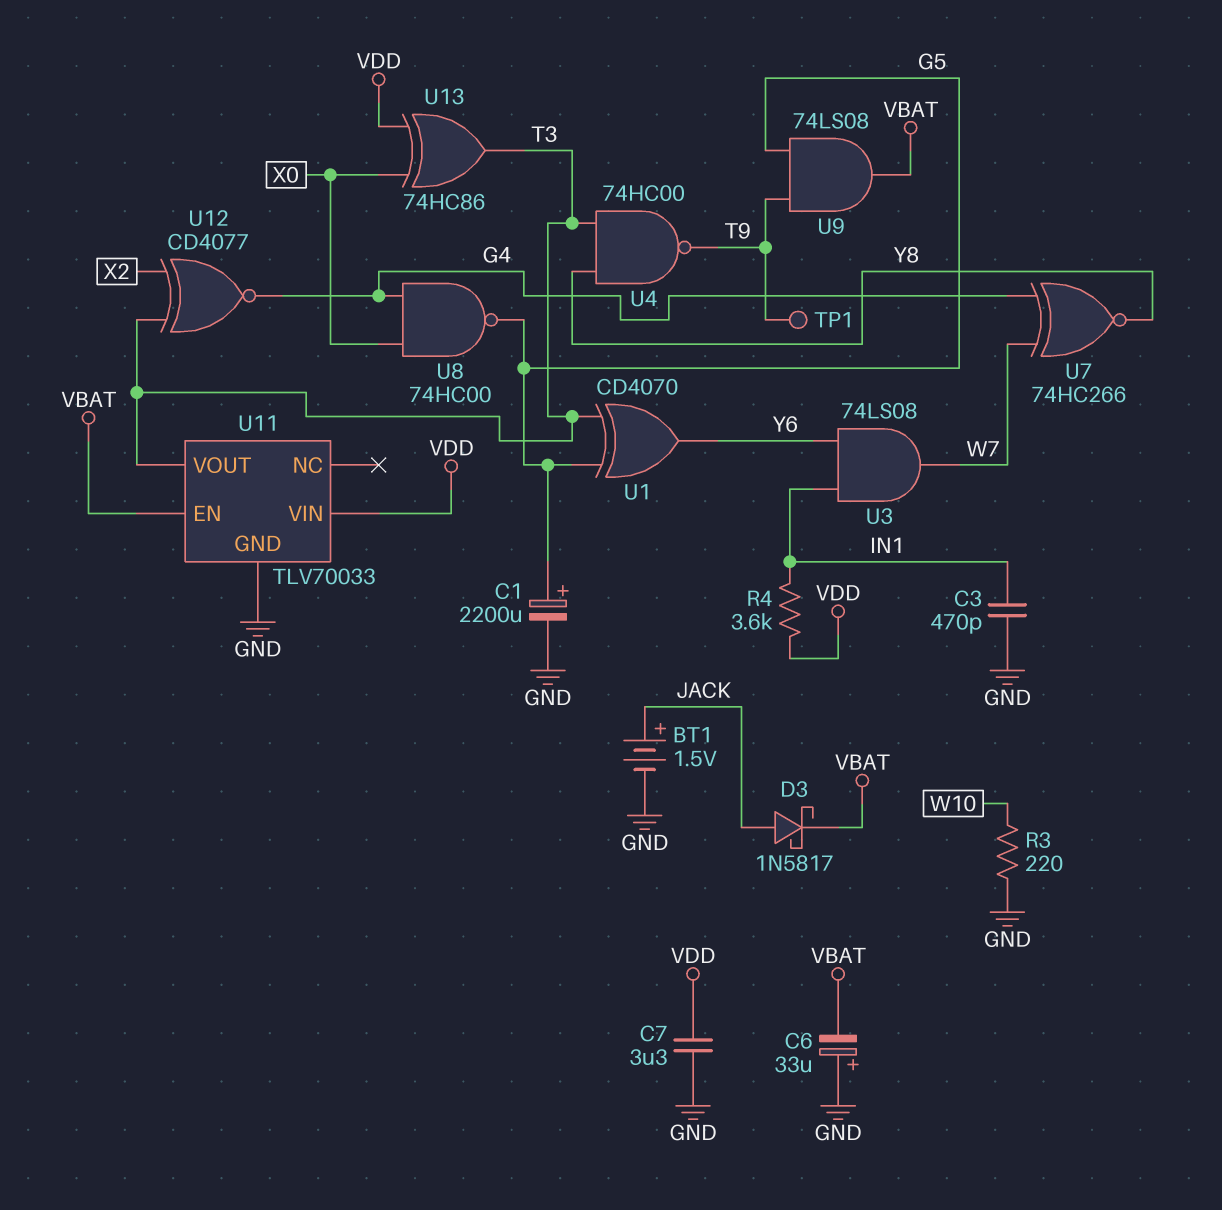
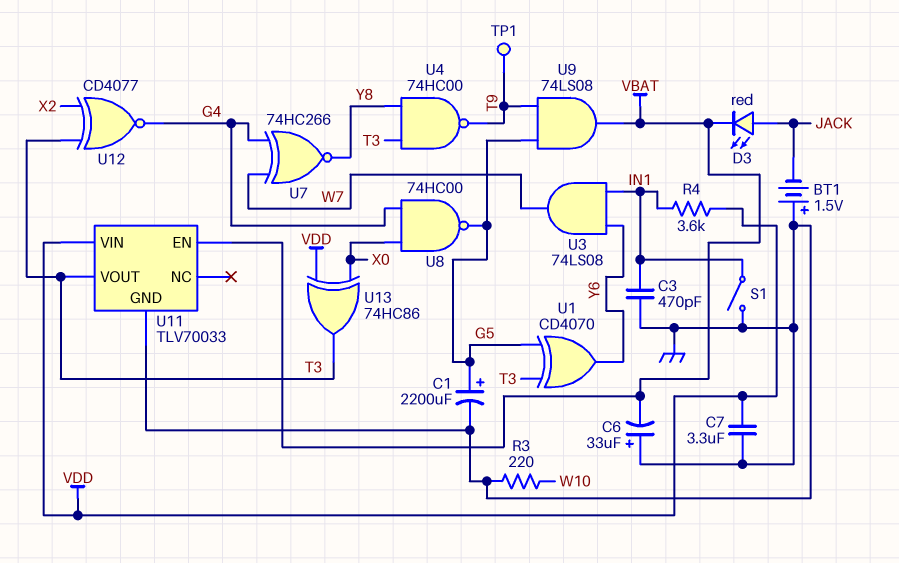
BT1: 1.5V (plus JACK, minus GND) -> 1.5V (plus GND, minus JACK)
D3: schottky 1N5817 (A JACK, K VBAT) -> LED red (A JACK, K VBAT)
S1: none -> switch (GND, IN1)

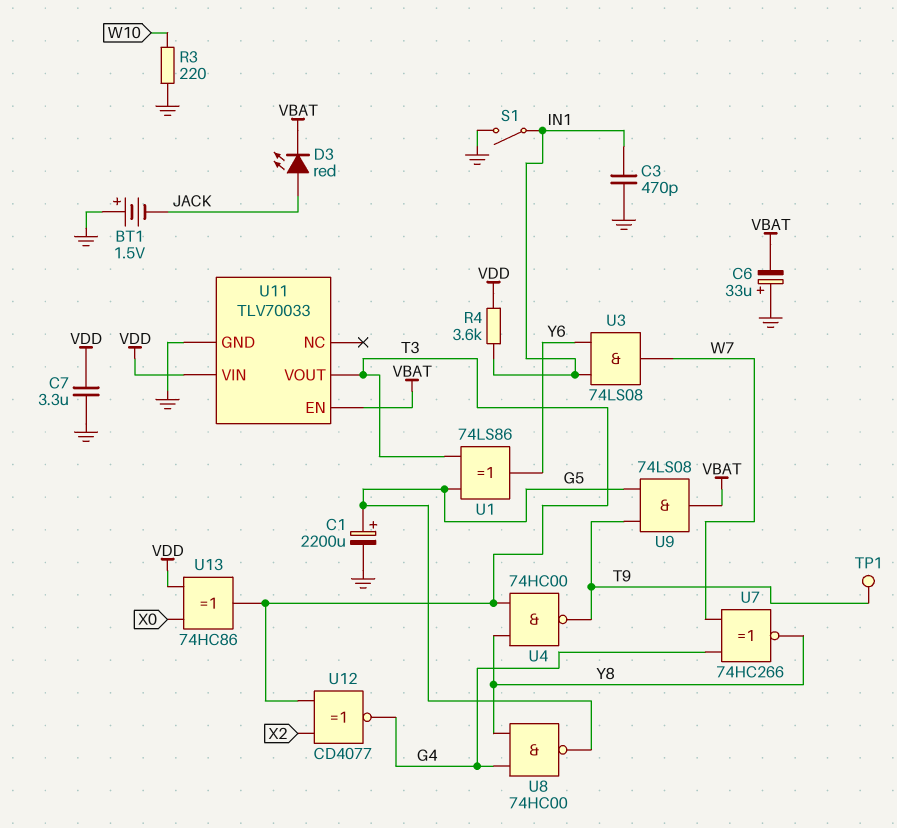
U1: XOR CD4070 (in G5, in T3, out Y6) -> XOR 74LS86 (in G5, in T3, out Y6)
U8: NAND 74HC00 (in G4, in X0, out G5) -> NAND 74HC00 (in G4, in Y8, out G5)

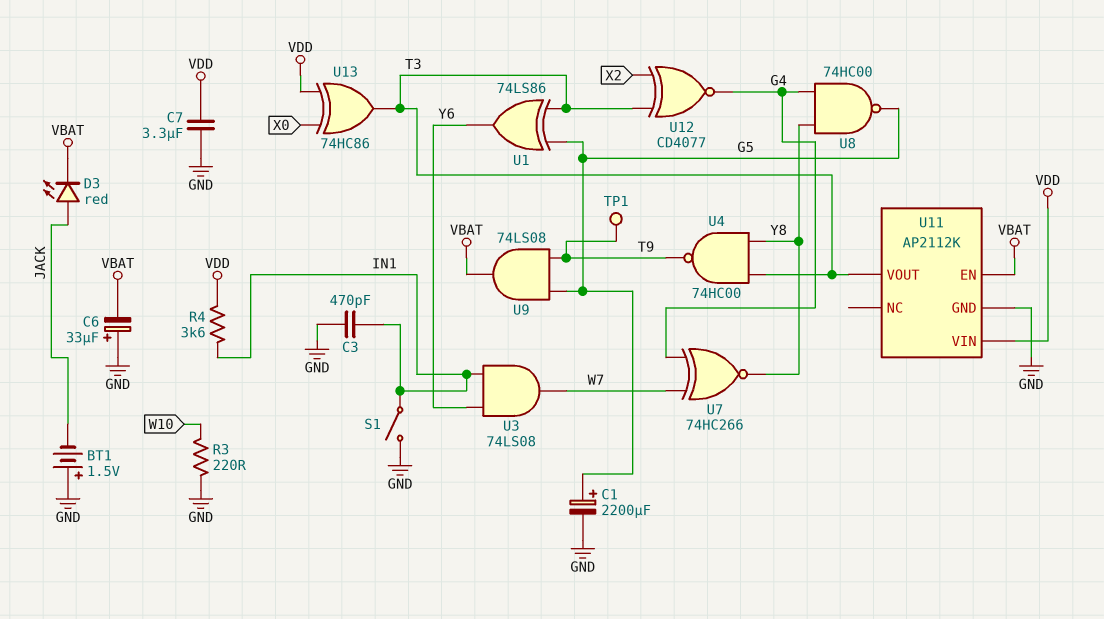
U11: TLV70033 -> AP2112K

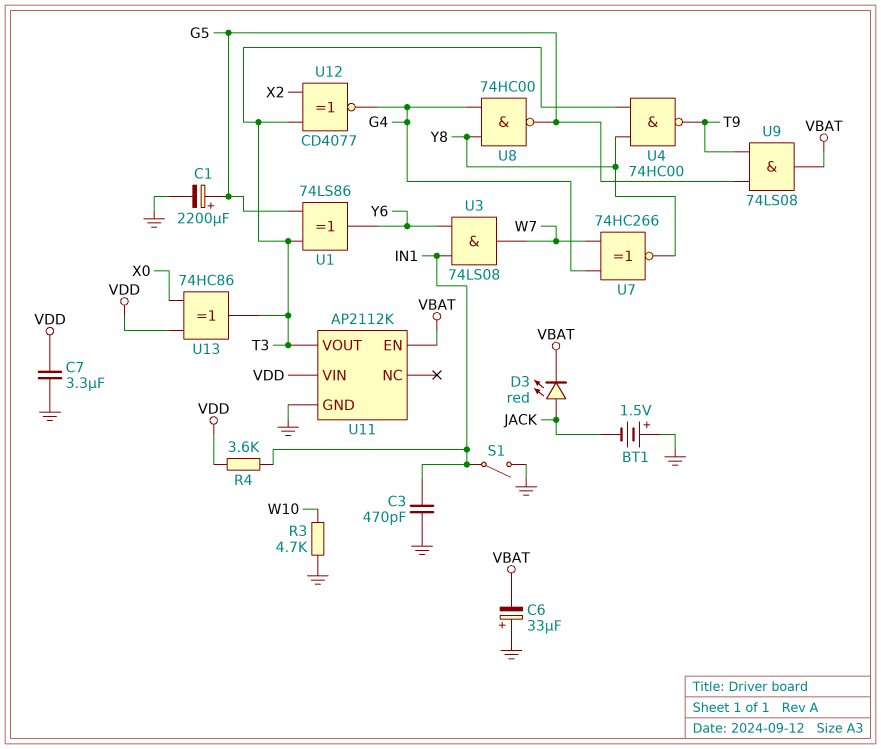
R3: 220 (GND, W10) -> 4.7k (GND, W10)
TP1: test point (T9) -> none

